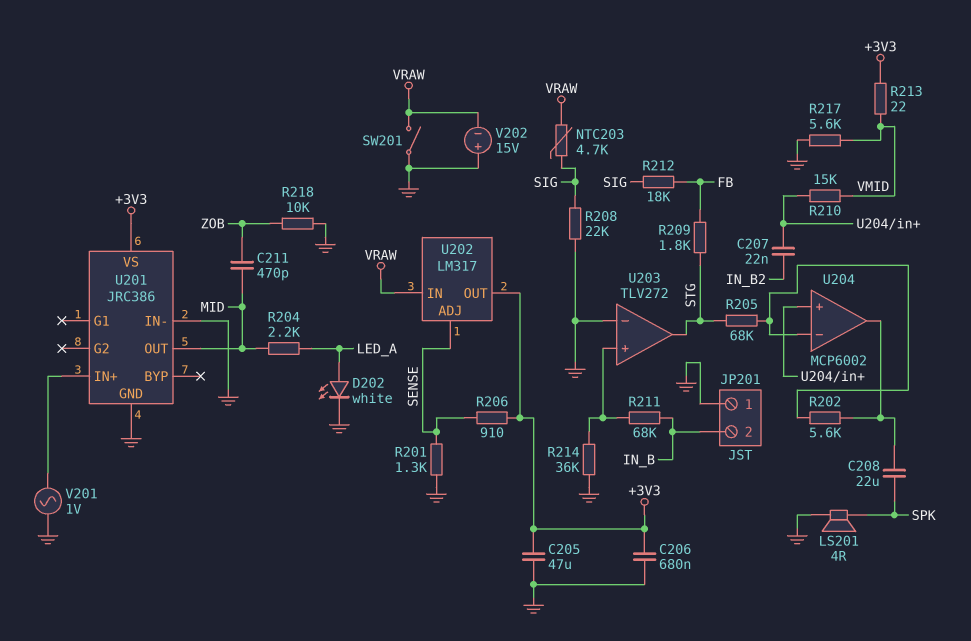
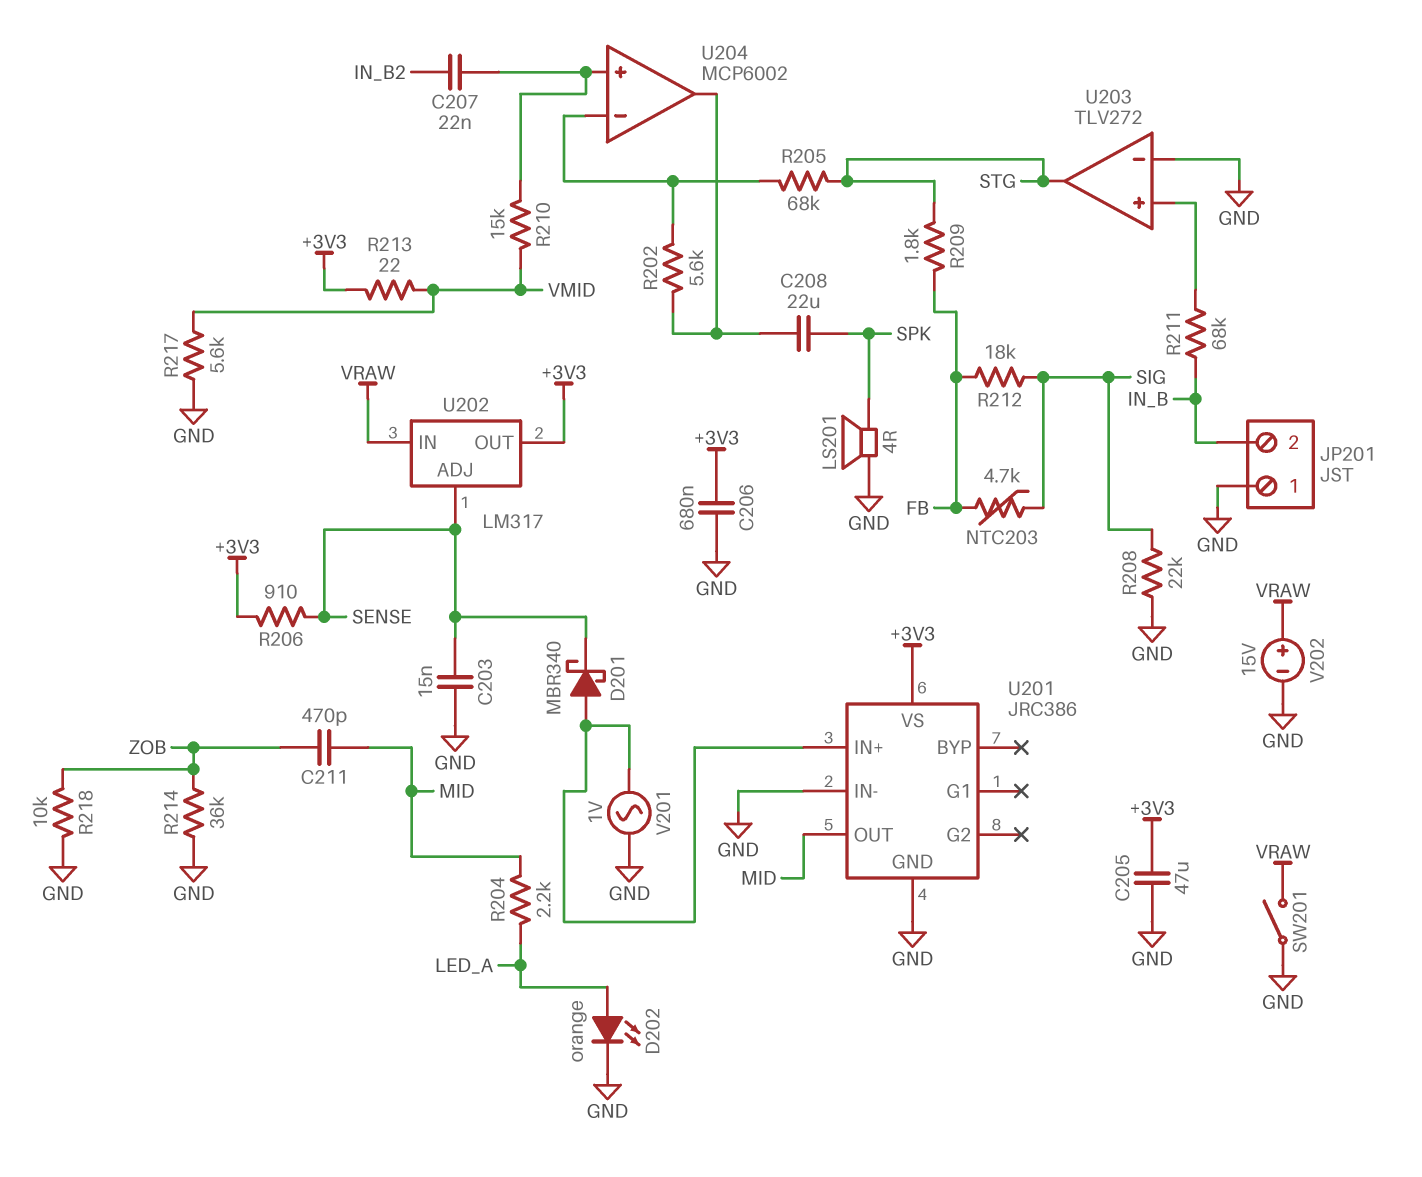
C203: none -> 15nF (GND, SENSE)
D201: none -> schottky MBR340 (A U201/IN+, K SENSE)
D202: LED white (A LED_A, K GND) -> LED orange (A LED_A, K GND)
NTC203: 4.7k (SIG, VRAW) -> 4.7k (FB, SIG)
R201: 1.3k (GND, SENSE) -> none
R214: 36k (GND, U203/in+) -> 36k (GND, ZOB)
V202: 15V (plus GND, minus VRAW) -> 15V (plus VRAW, minus GND)

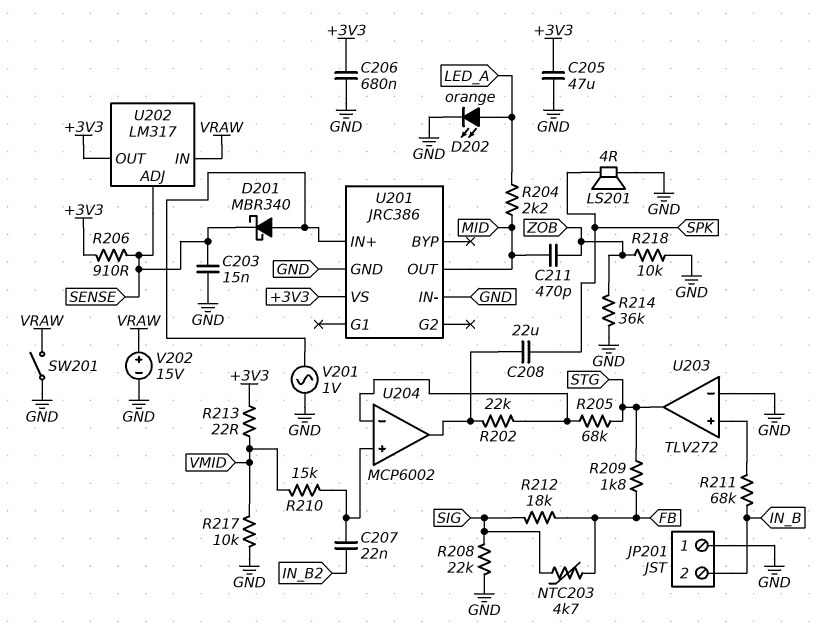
R202: 5.6k (U204/in-, U204/out) -> 22k (U204/in-, U204/out)
R217: 5.6k (GND, VMID) -> 10k (GND, VMID)

